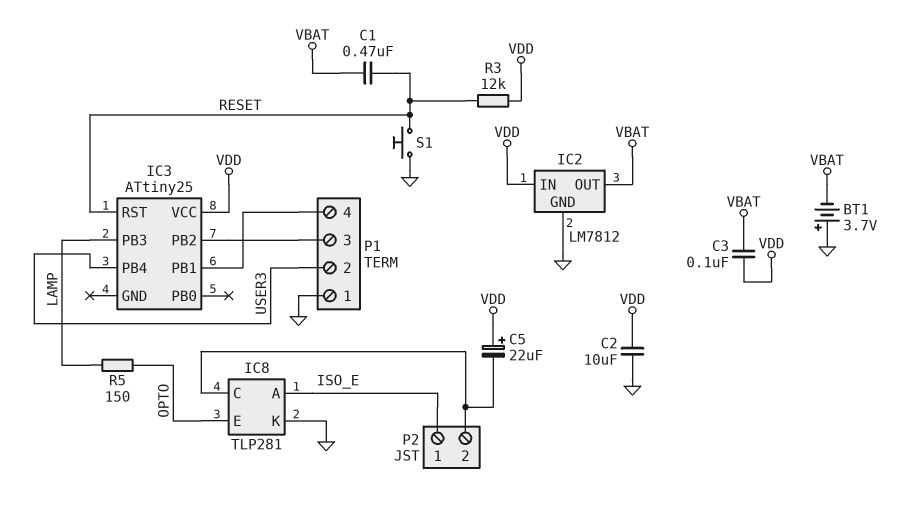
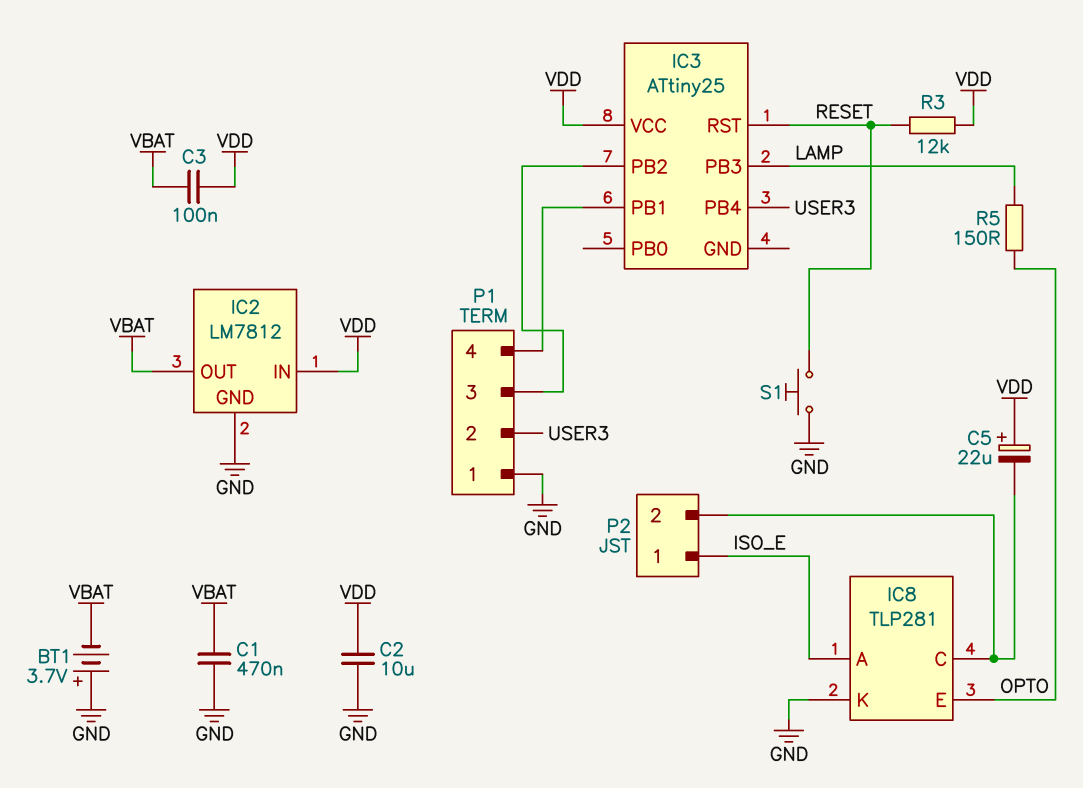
C1: 470nF (RESET, VBAT) -> 470nF (GND, VBAT)

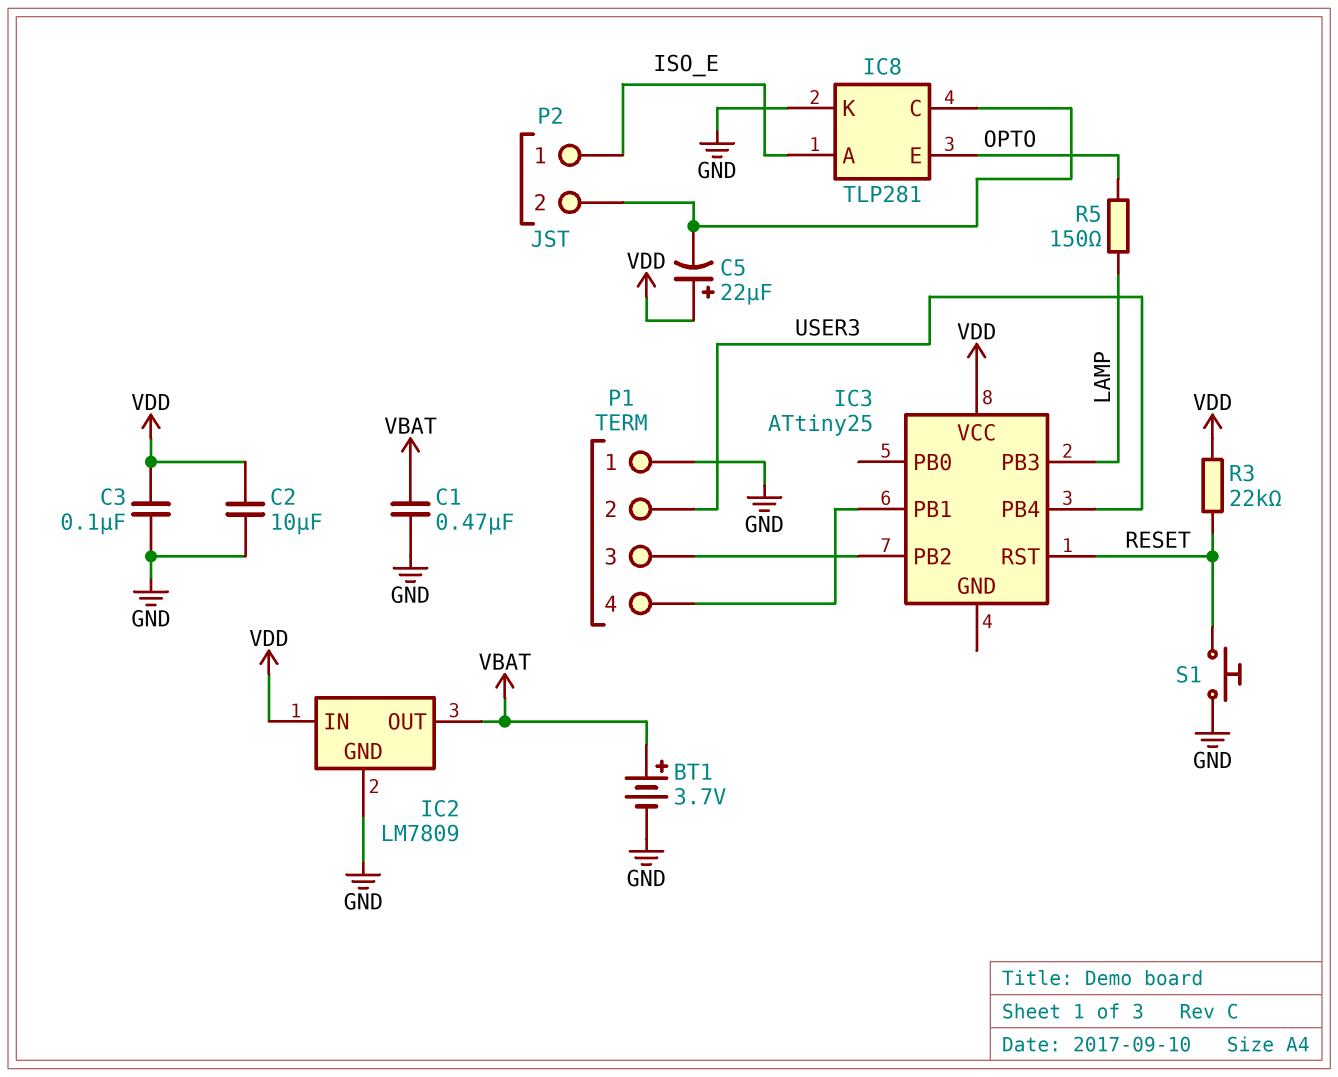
BT1: 3.7V (plus GND, minus VBAT) -> 3.7V (plus VBAT, minus GND)
C3: 100nF (VBAT, VDD) -> 100nF (GND, VDD)
IC2: LM7812 -> LM7809
R3: 12k (RESET, VDD) -> 22k (RESET, VDD)

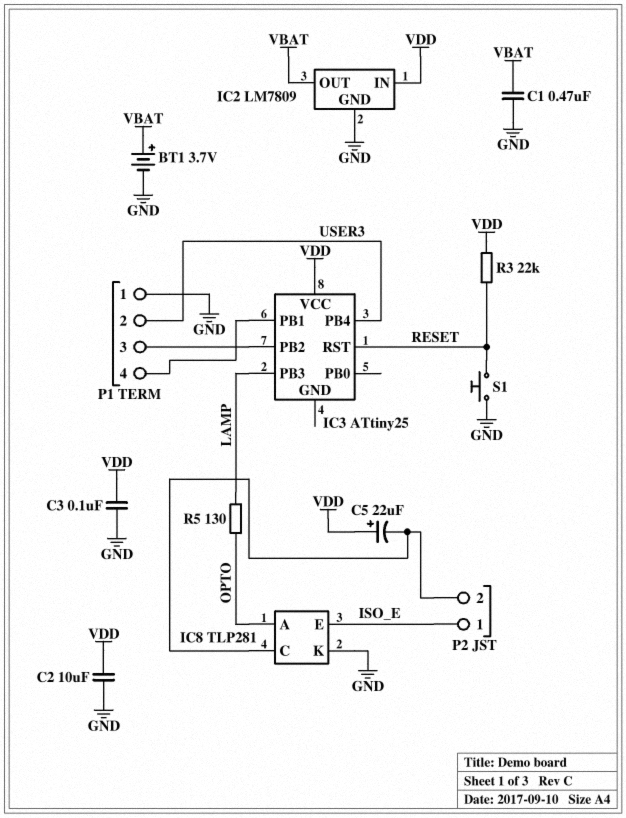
IC8 pin A: ISO_E -> OPTO
IC8 pin E: OPTO -> ISO_E
R5: 150 (LAMP, OPTO) -> 130 (LAMP, OPTO)

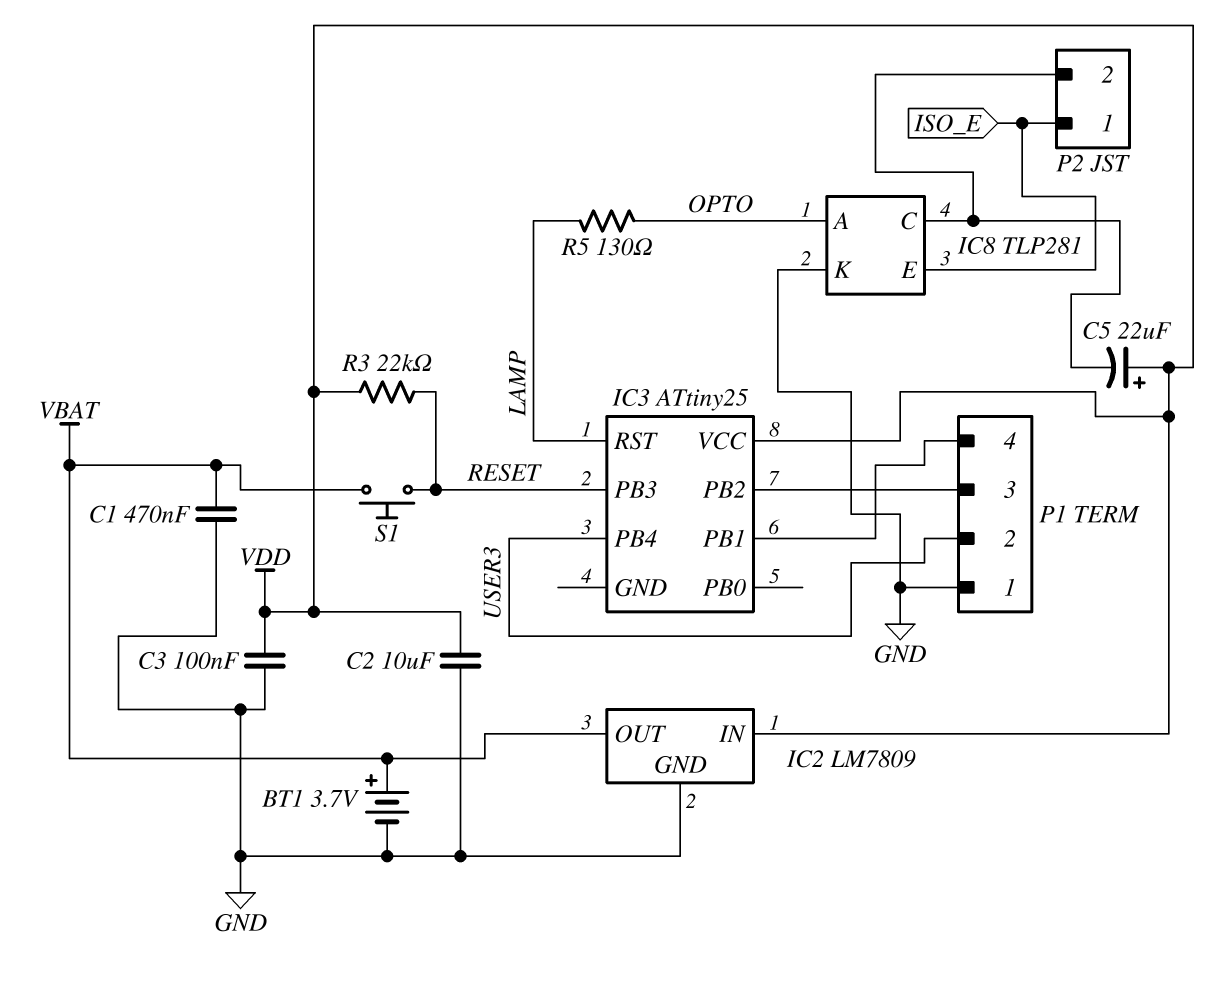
IC3 pin PB3: LAMP -> RESET
IC3 pin RST: RESET -> LAMP
S1: button (GND, RESET) -> button (RESET, VBAT)

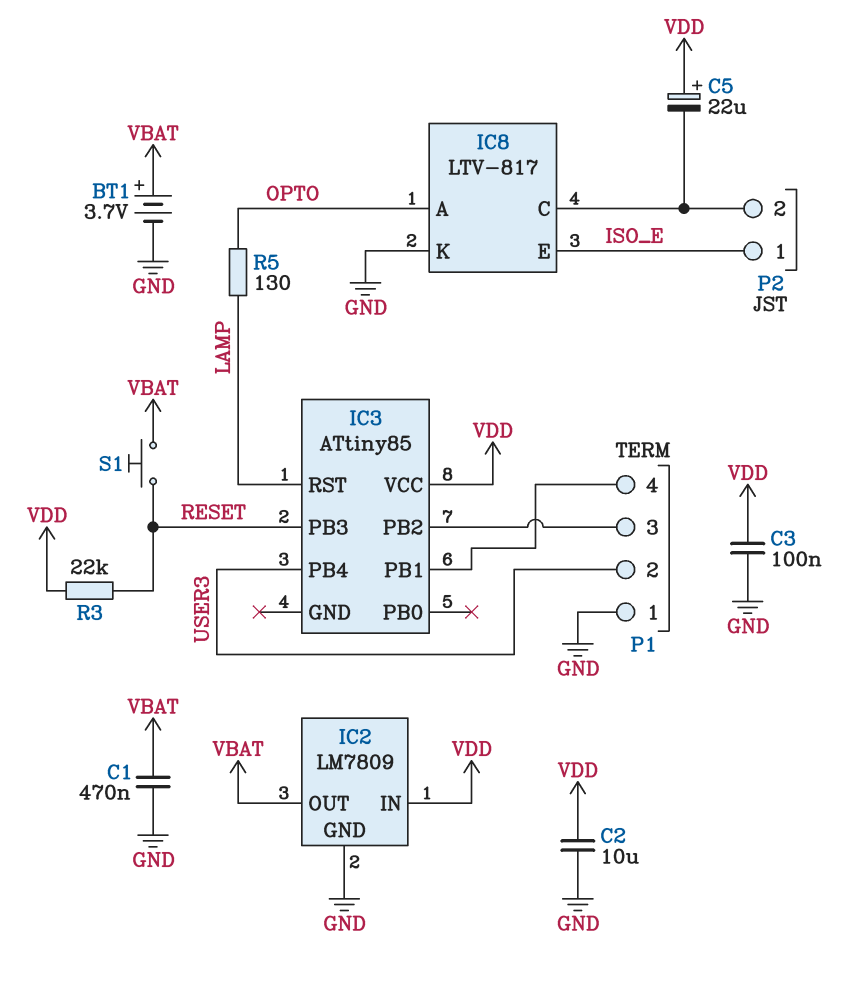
IC3: ATtiny25 -> ATtiny85
IC8: TLP281 -> LTV-817

